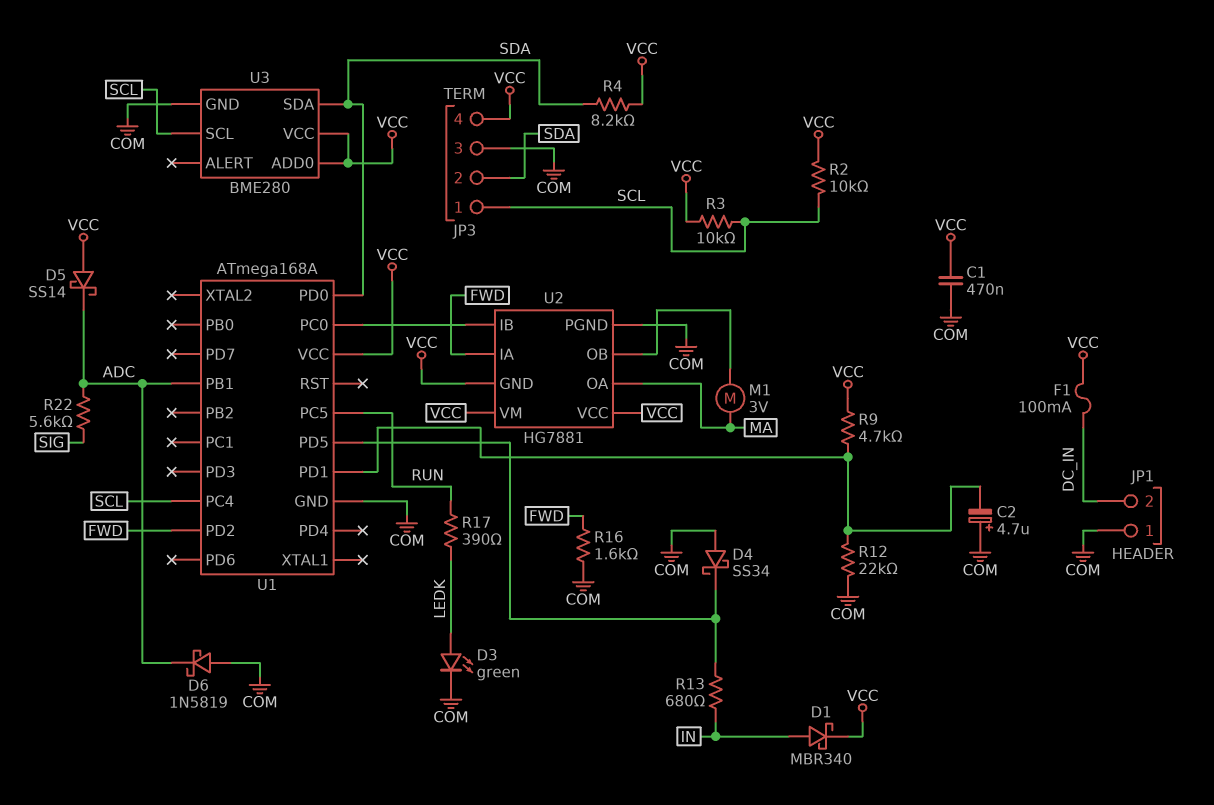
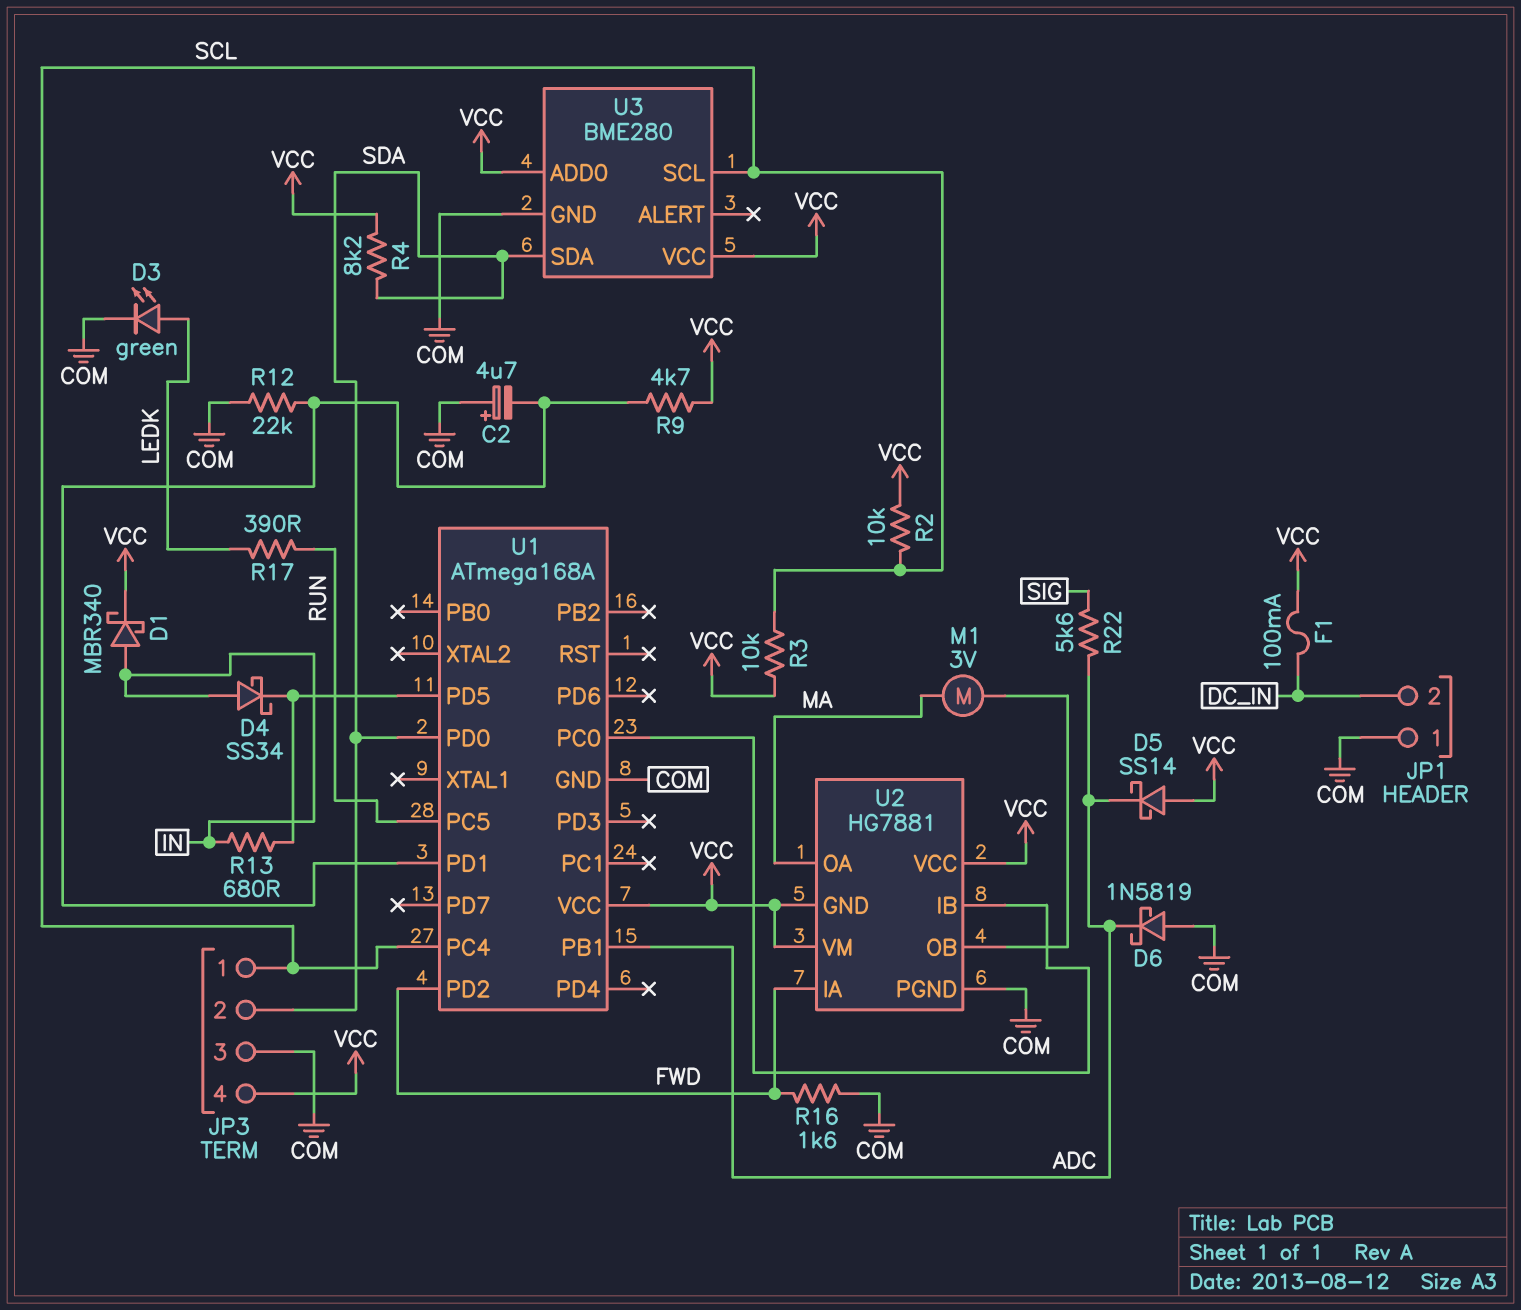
C1: 470nF (COM, VCC) -> none
D4: schottky SS34 (A COM, K U1/PD5) -> schottky SS34 (A IN, K U1/PD5)

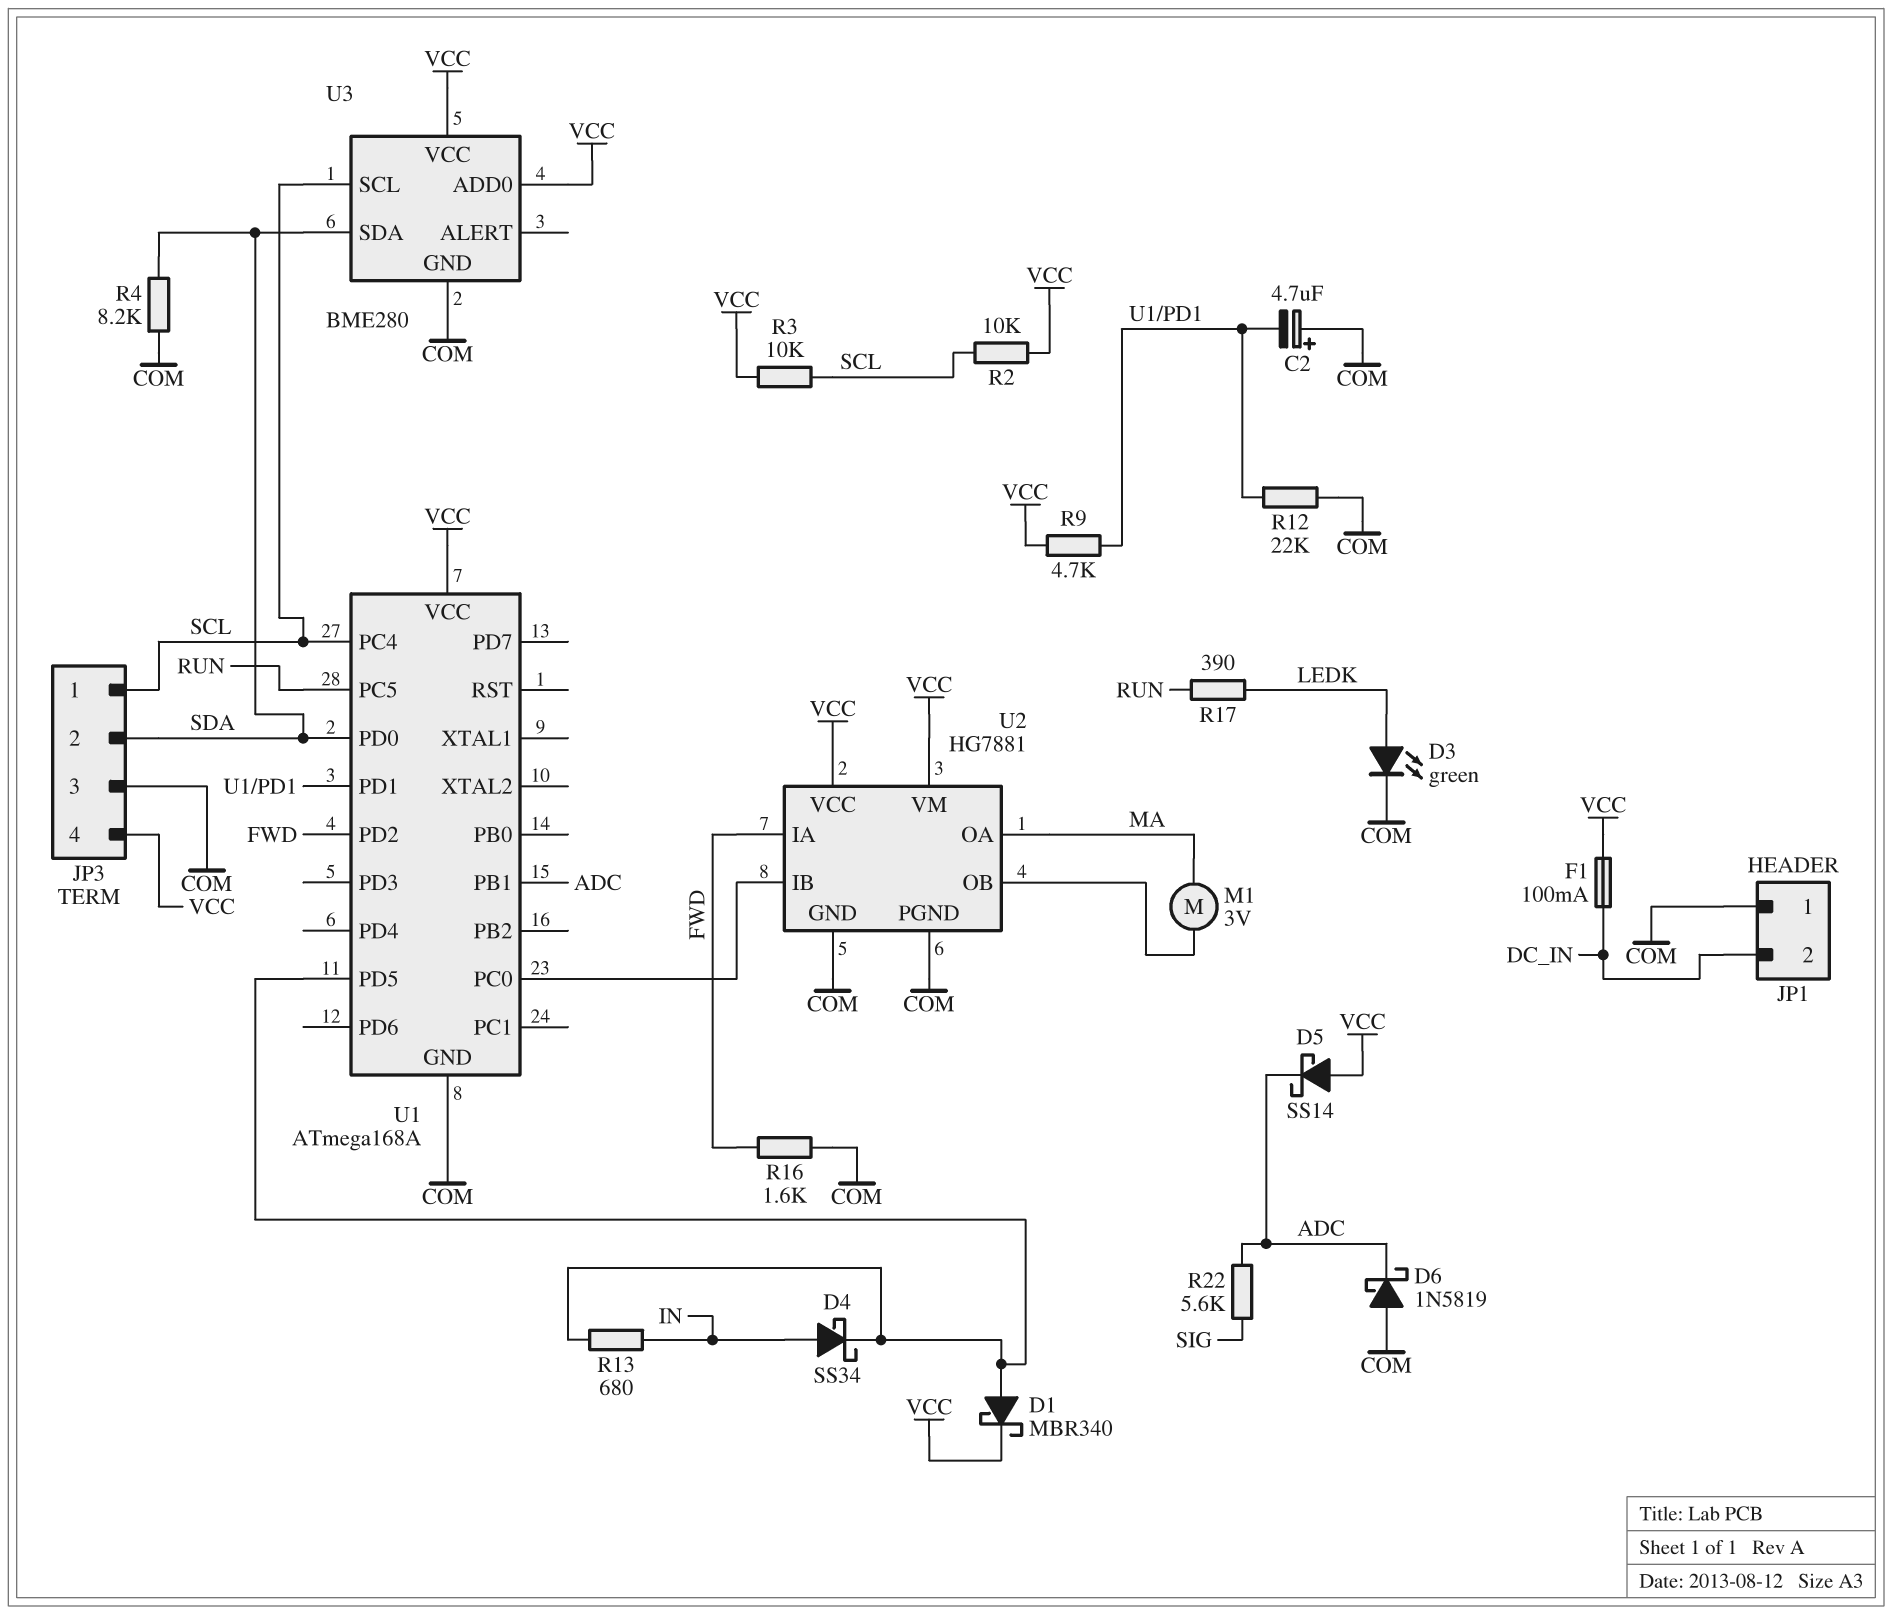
D1: schottky MBR340 (A IN, K VCC) -> schottky MBR340 (A U1/PD5, K VCC)
R4: 8.2k (SDA, VCC) -> 8.2k (COM, SDA)
U2 pin GND: VCC -> COM

